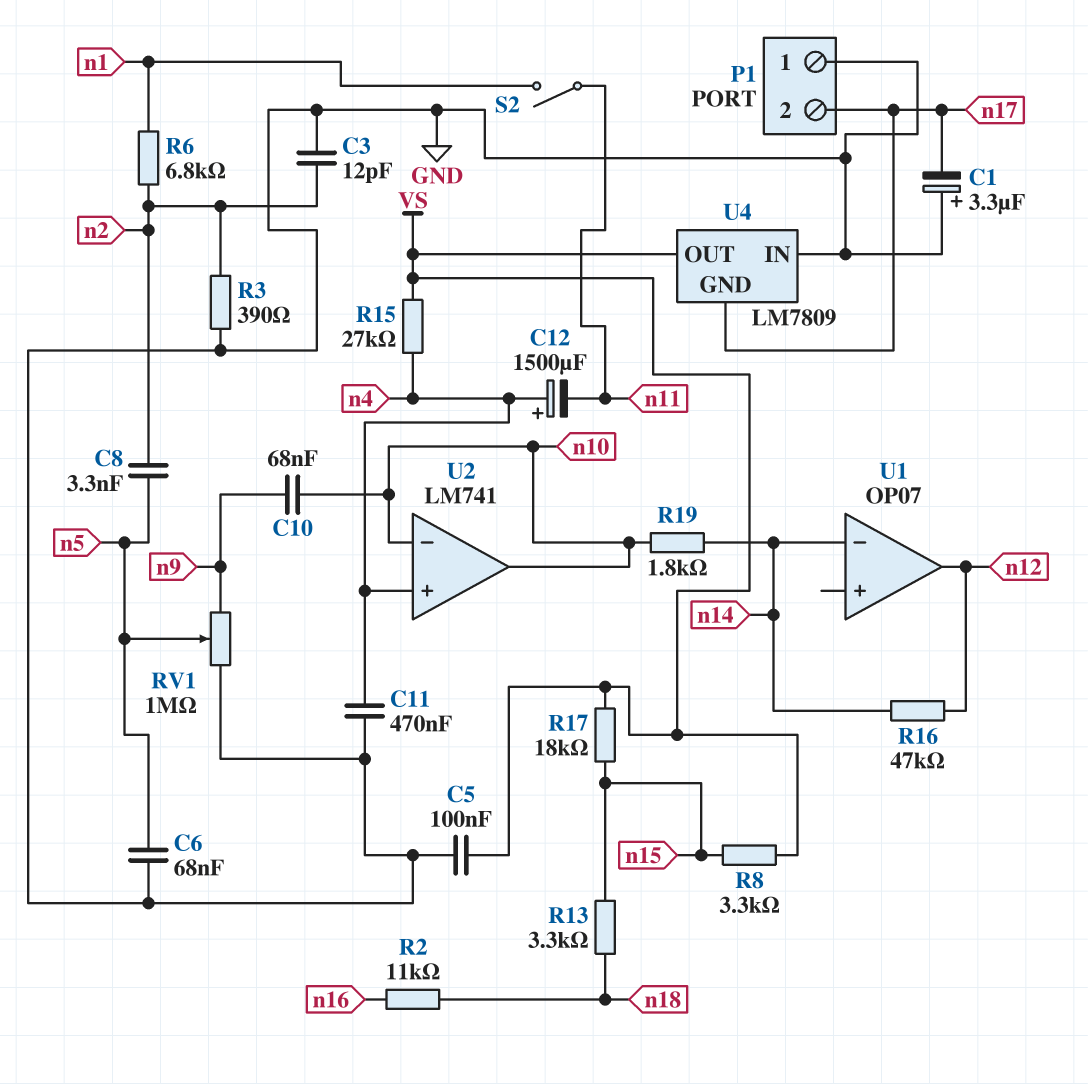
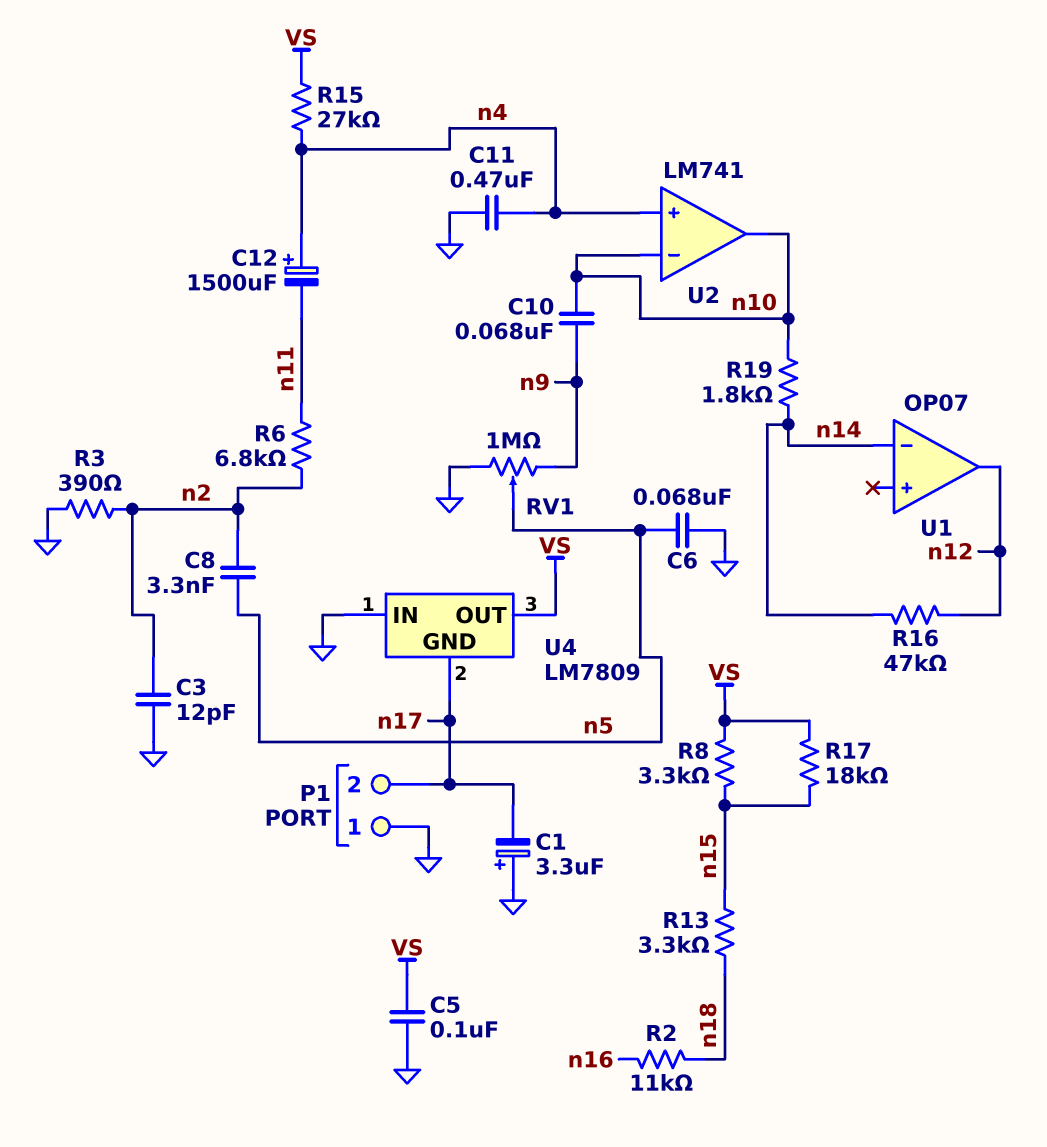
R6: 6.8k (n1, n2) -> 6.8k (n2, n11)
S2: switch (n1, n11) -> none

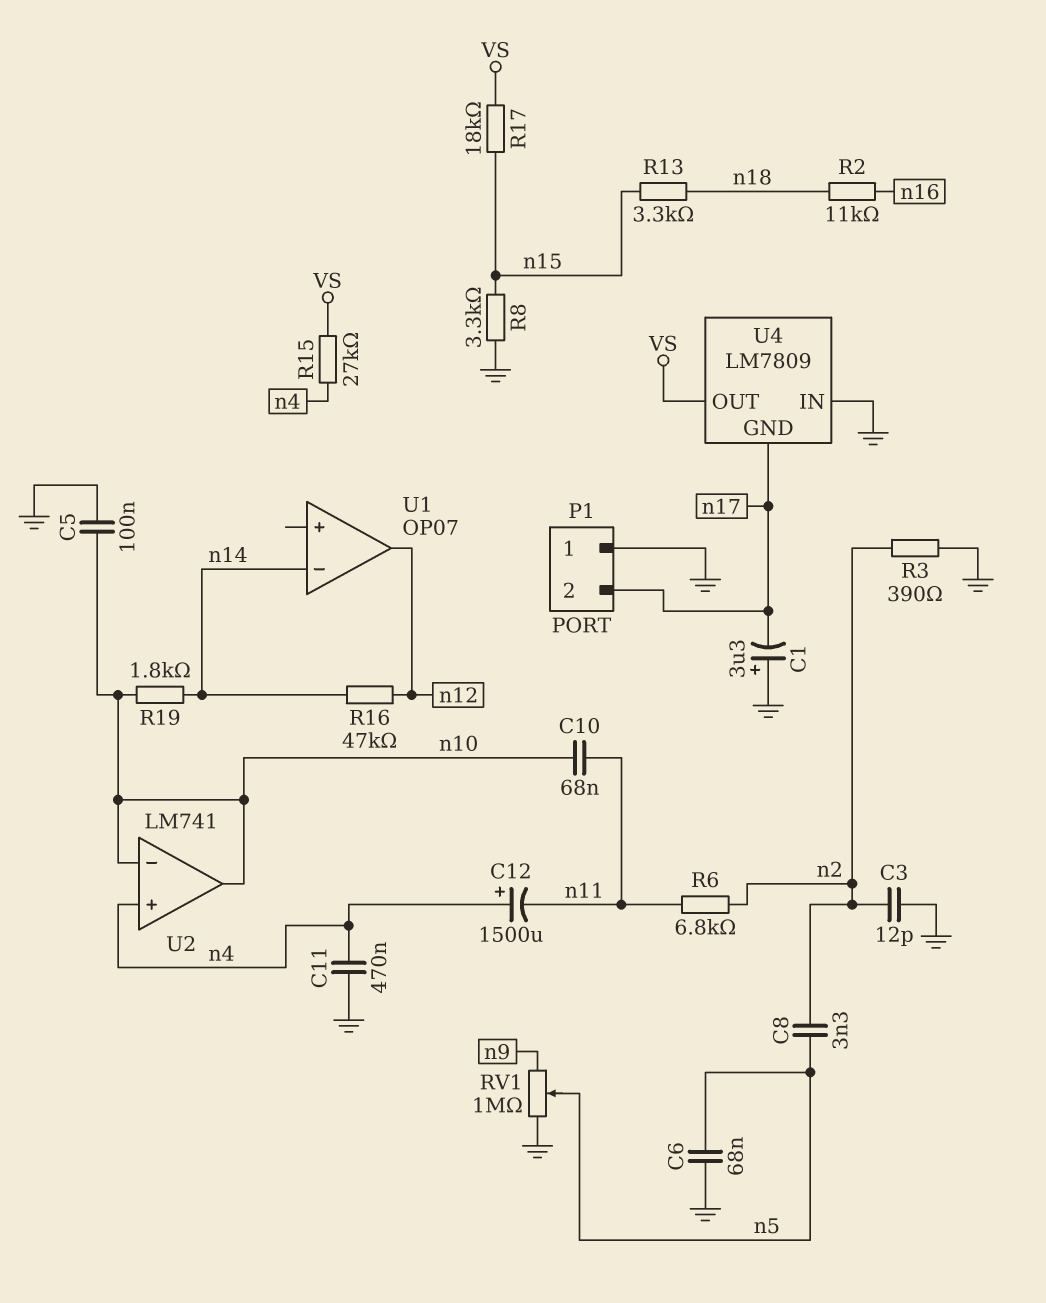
C5: 100nF (GND, VS) -> 100nF (GND, n10)
C10: 68nF (n9, n10) -> 68nF (n10, n11)
R8: 3.3k (VS, n15) -> 3.3k (GND, n15)

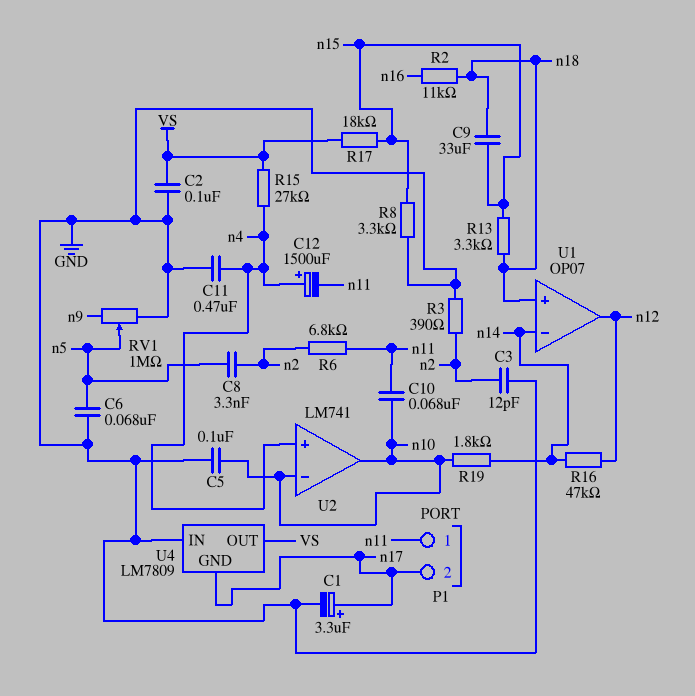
C1: 3.3uF (plus GND, minus n17) -> 3.3uF (plus n17, minus GND)
C2: none -> 100nF (GND, VS)
C9: none -> 33uF (n15, n18)
P1 pin 1: GND -> n11
U1 pin in+: none -> n18

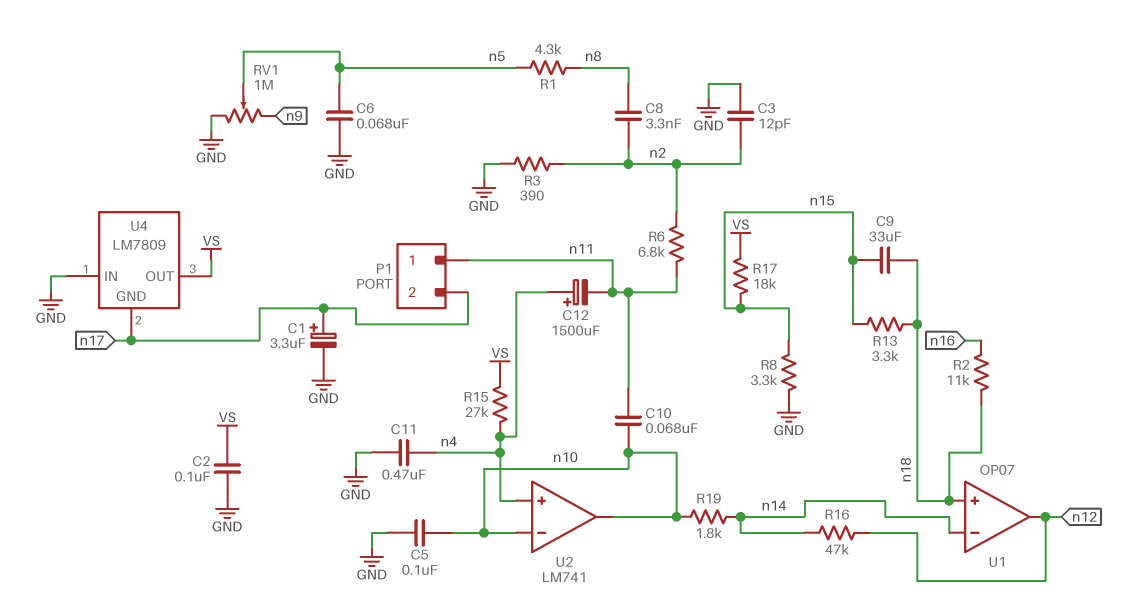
C8: 3.3nF (n2, n5) -> 3.3nF (n2, n8)
R1: none -> 4.3k (n5, n8)

